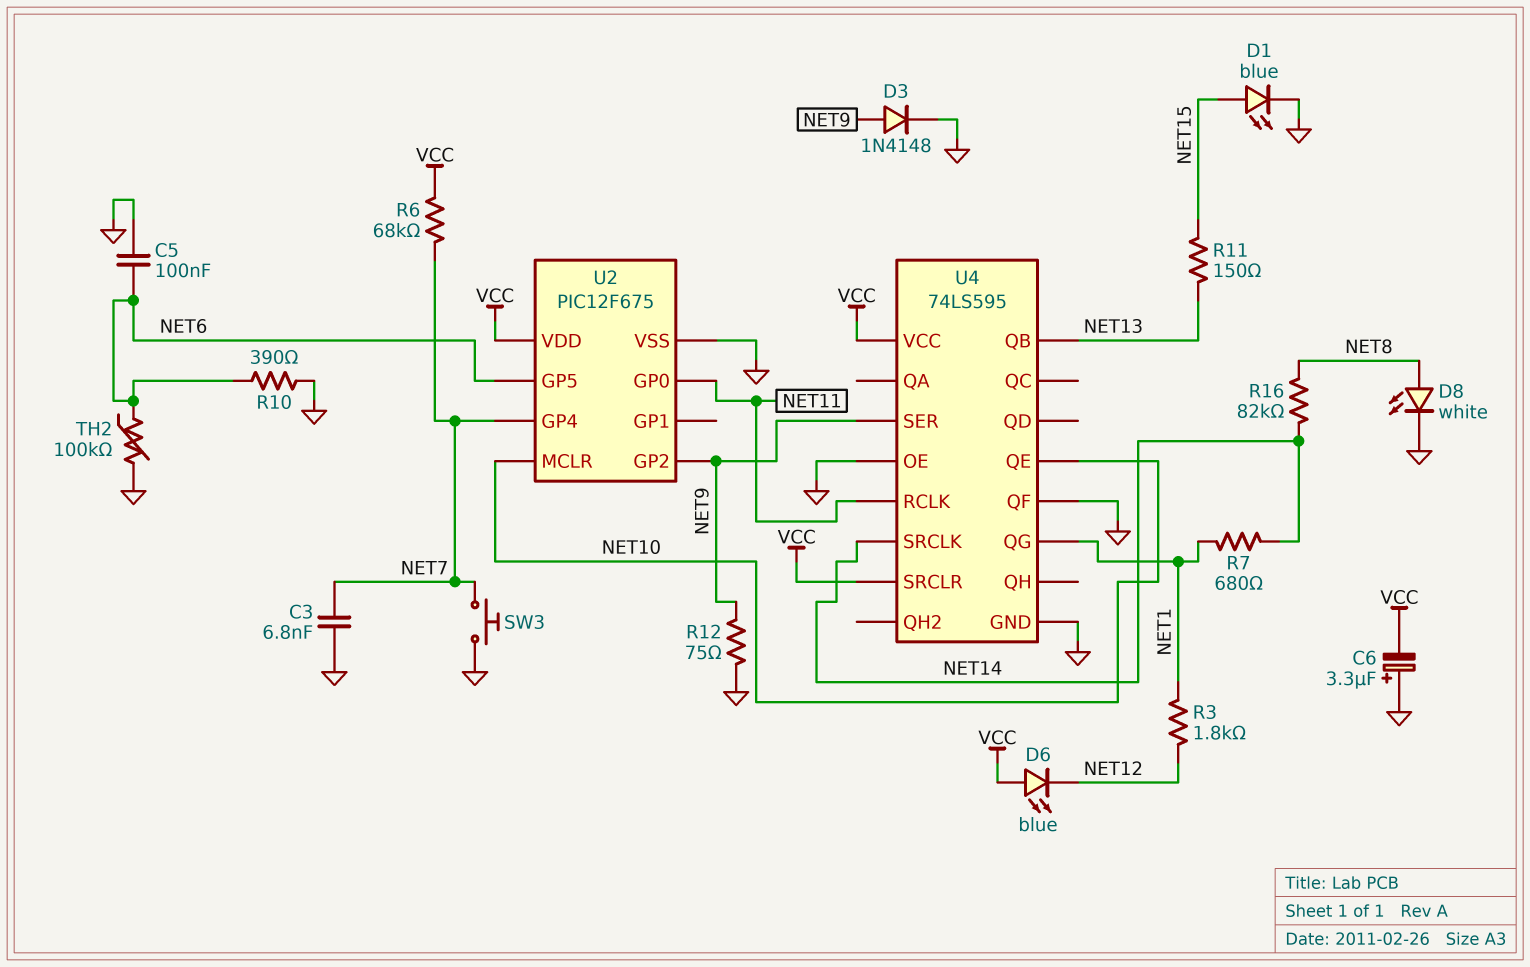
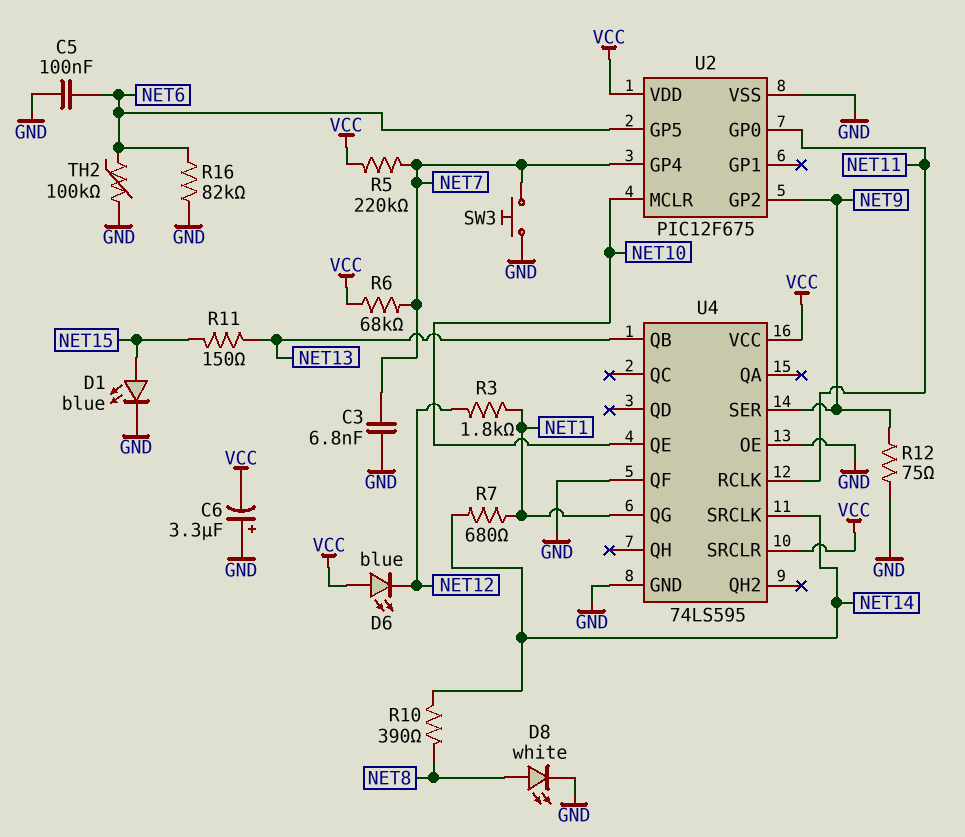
D3: diode 1N4148 (A NET9, K GND) -> none
R5: none -> 220k (NET7, VCC)
R10: 390 (GND, NET6) -> 390 (NET8, NET14)
R16: 82k (NET8, NET14) -> 82k (GND, NET6)

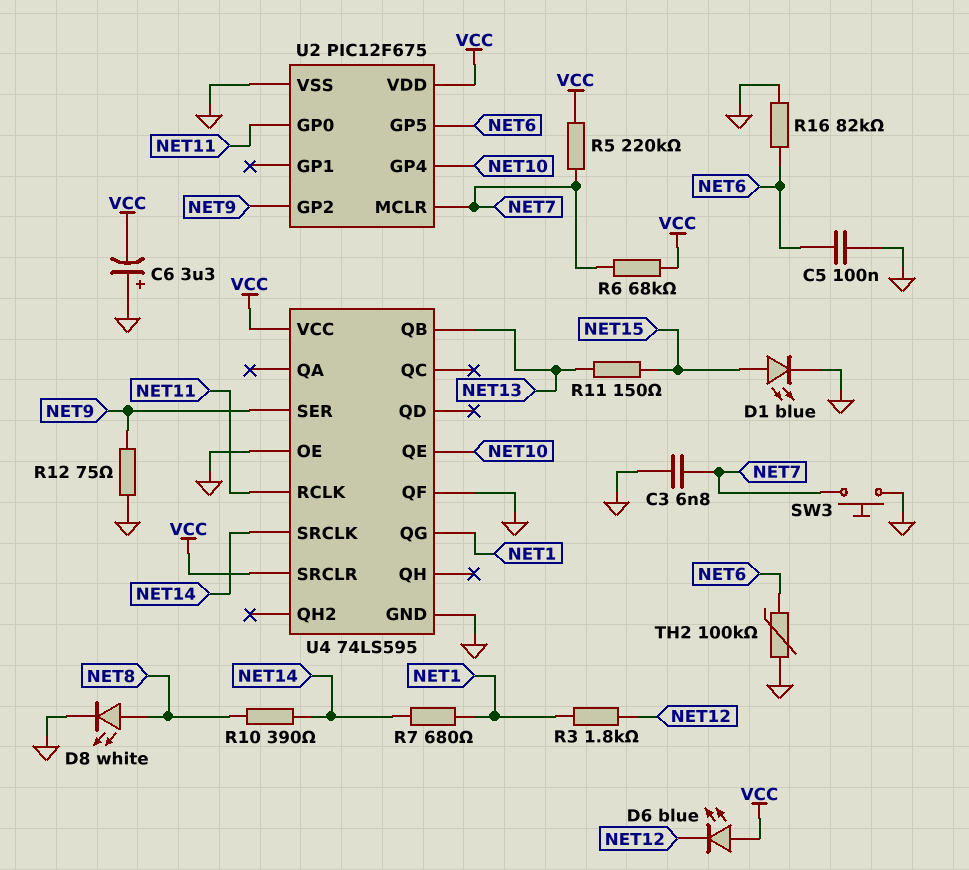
U2 pin GP4: NET7 -> NET10
U2 pin MCLR: NET10 -> NET7

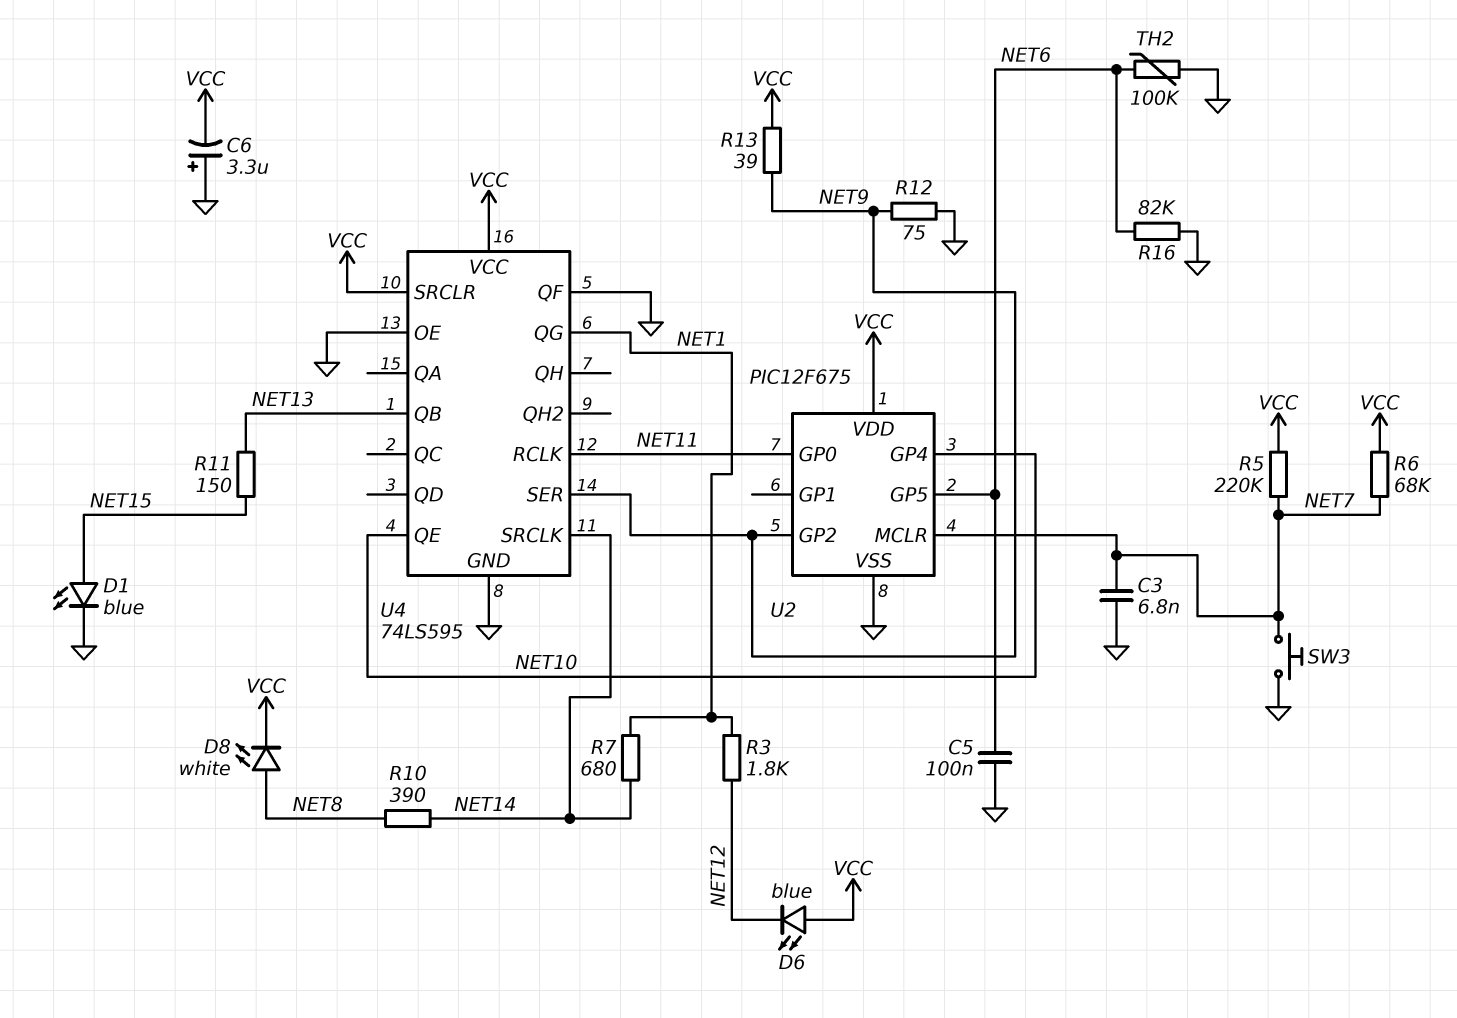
D8: LED white (A NET8, K GND) -> LED white (A NET8, K VCC)
R13: none -> 39 (NET9, VCC)

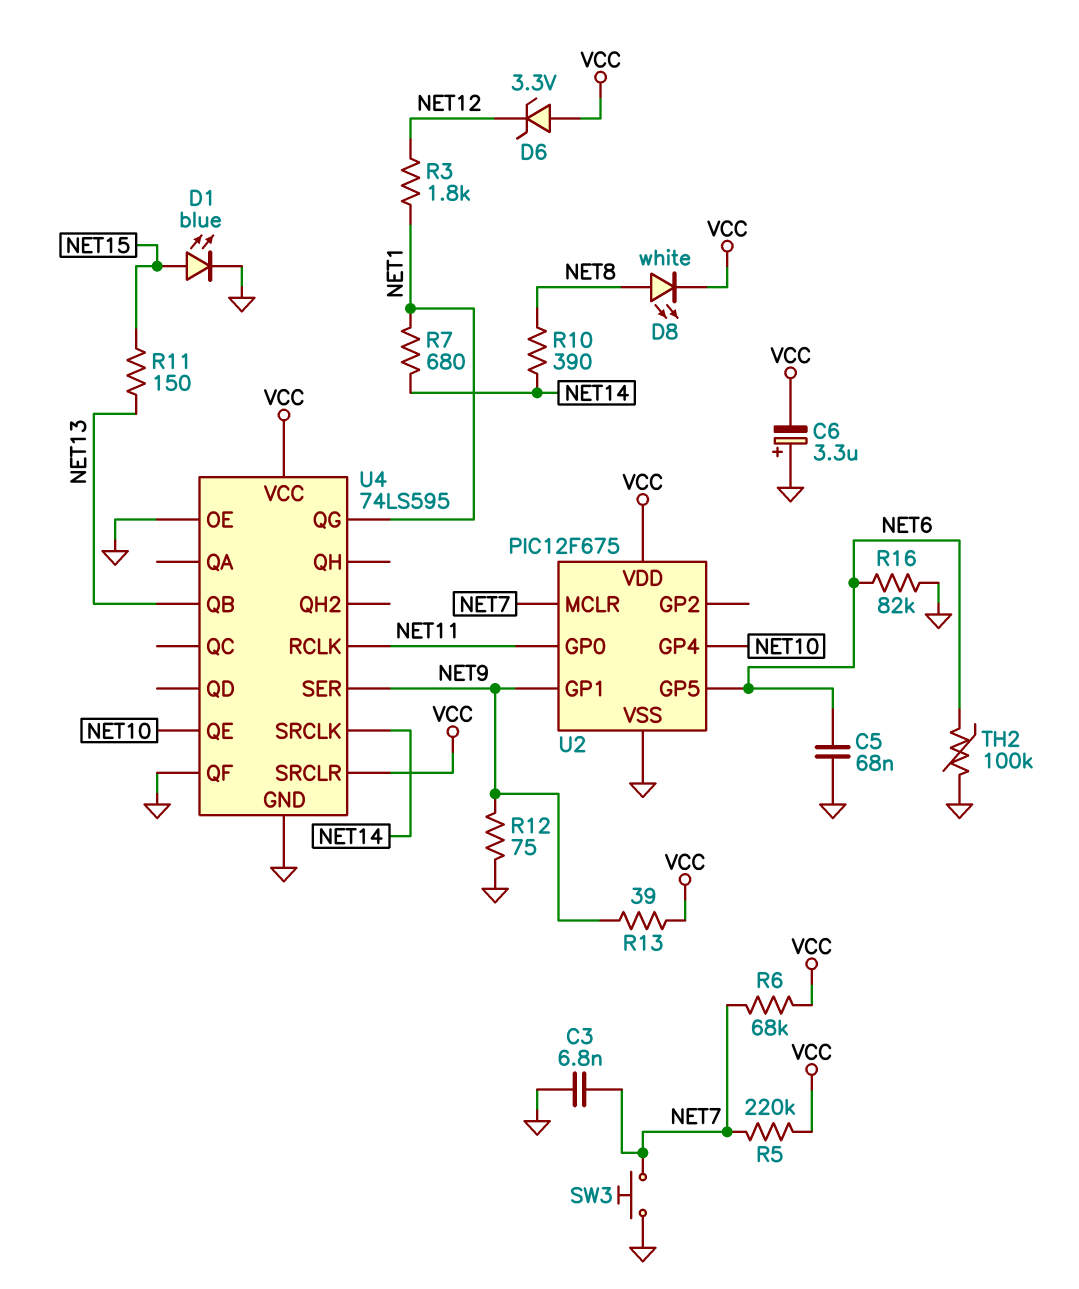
C5: 100nF (GND, NET6) -> 68nF (GND, NET6)
D6: LED blue (A VCC, K NET12) -> zener 3.3V (A VCC, K NET12)
U2 pin GP1: none -> NET9
U2 pin GP2: NET9 -> none

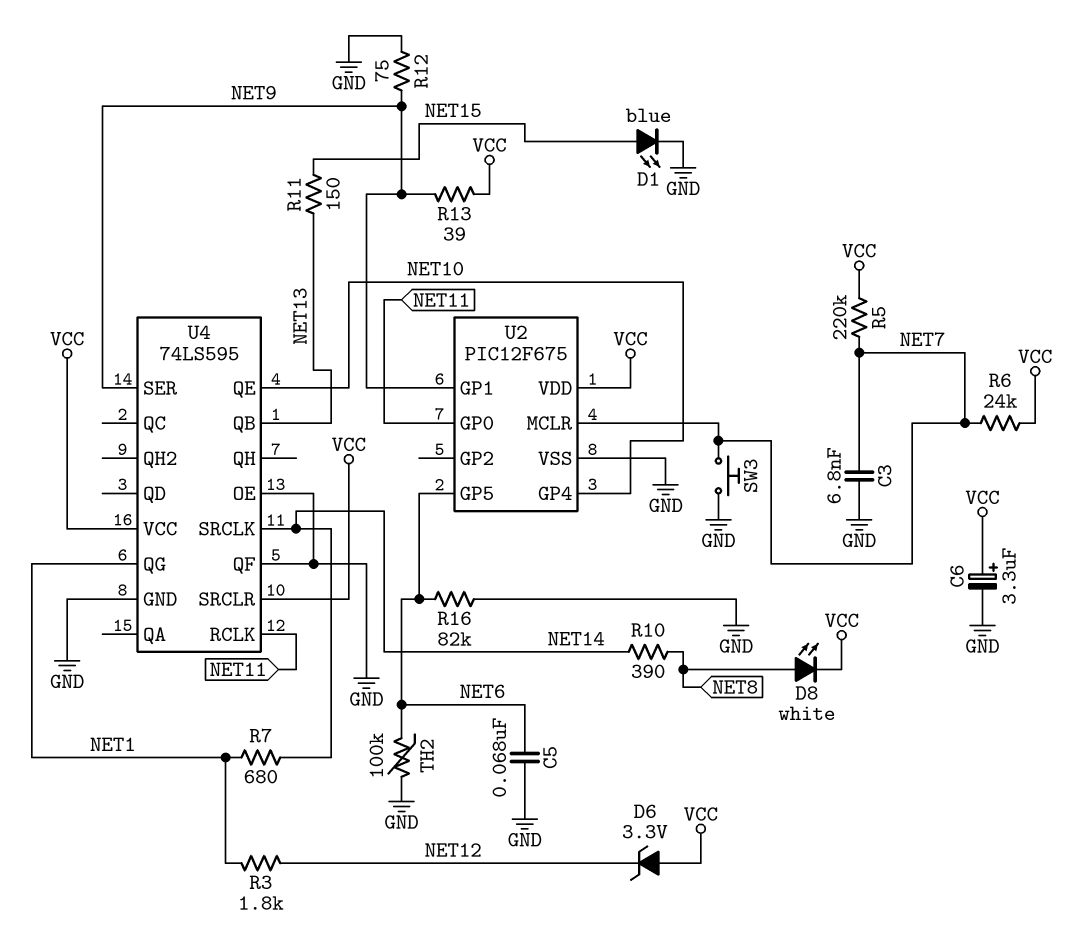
C6: 3.3uF (plus GND, minus VCC) -> 3.3uF (plus VCC, minus GND)
R6: 68k (NET7, VCC) -> 24k (NET7, VCC)

